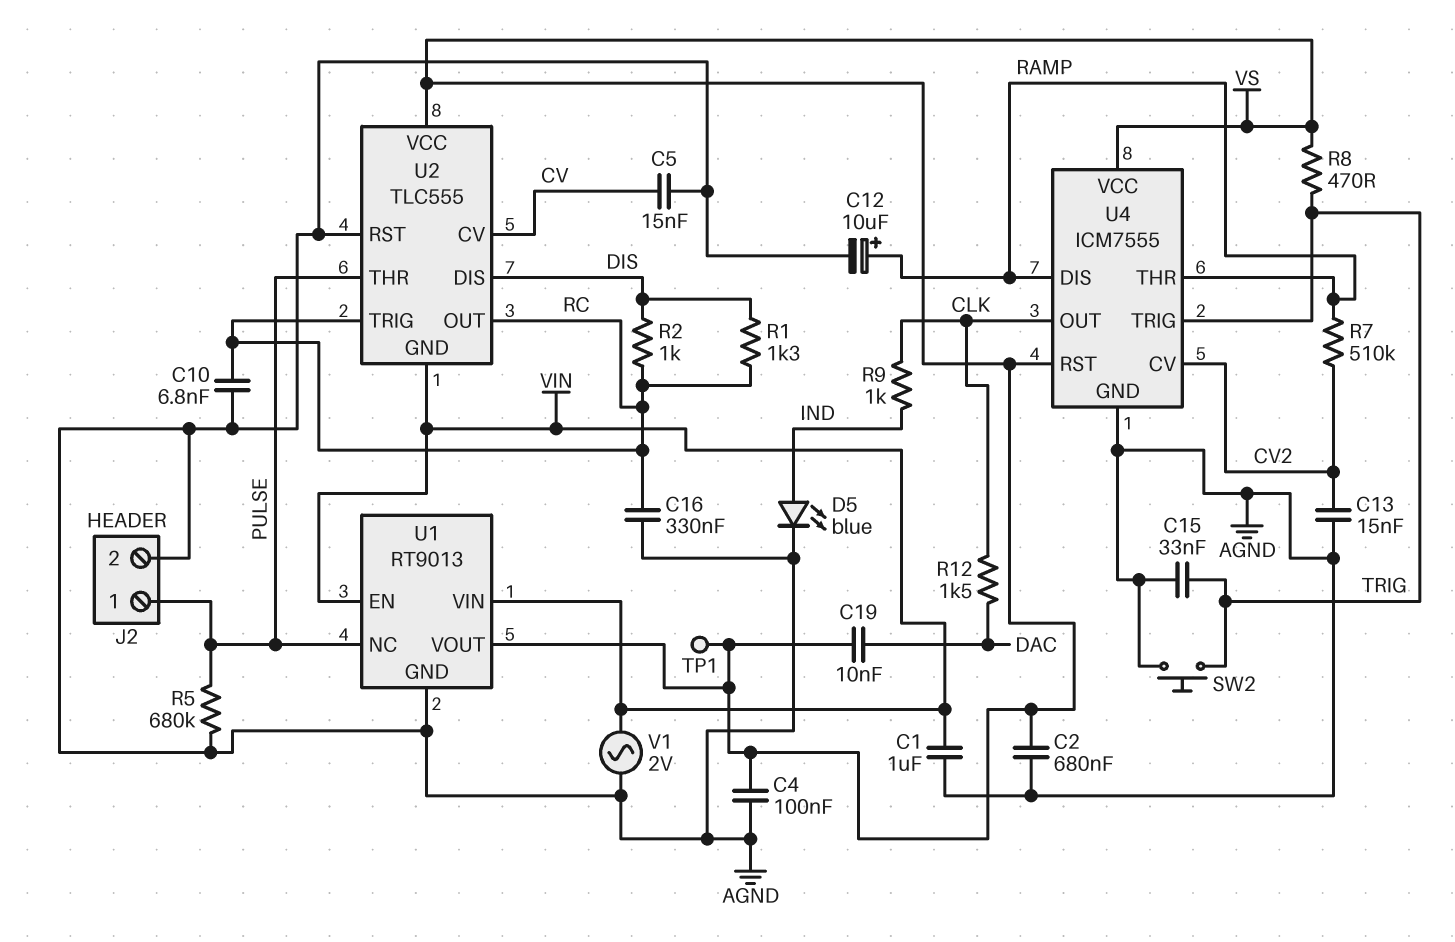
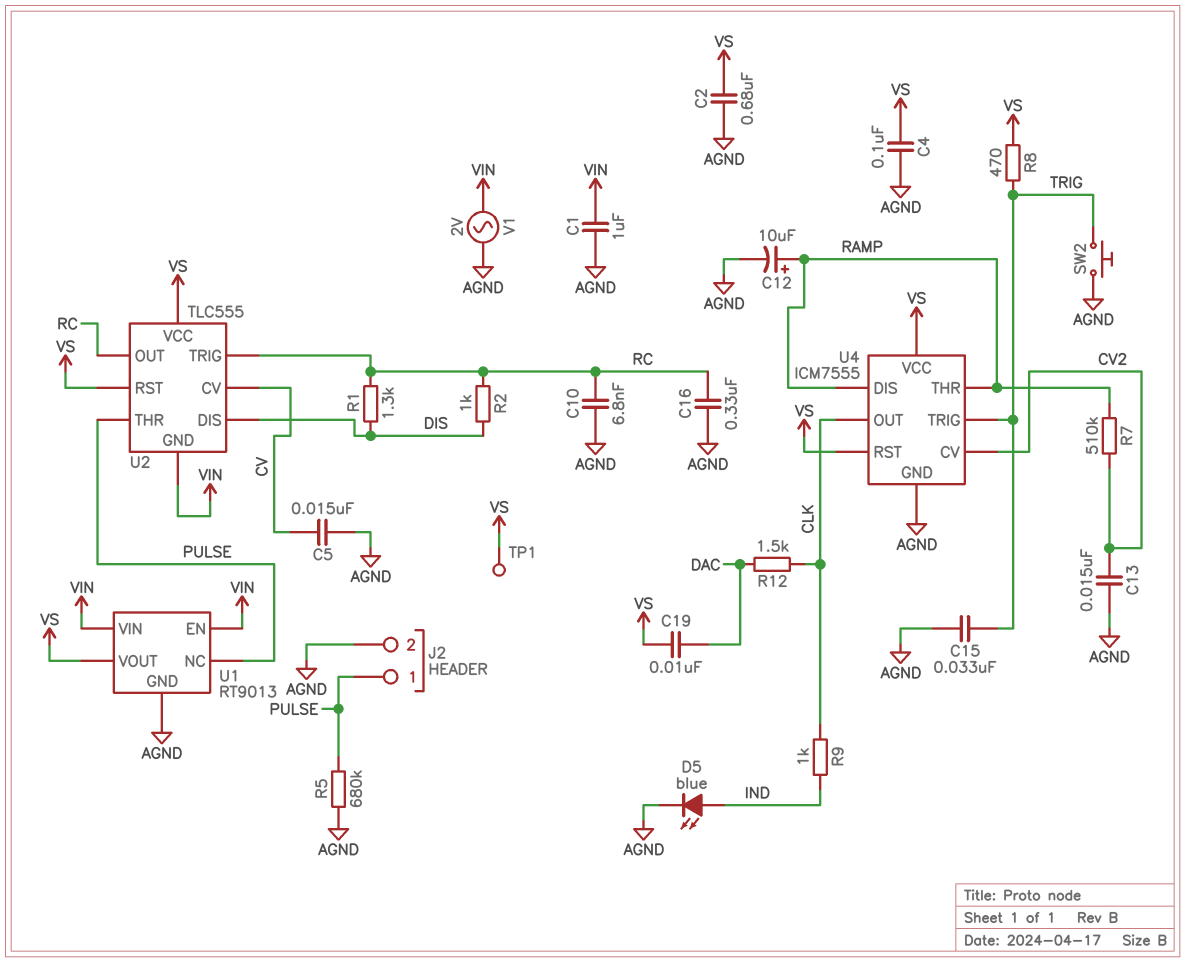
U2 pin RST: AGND -> VS

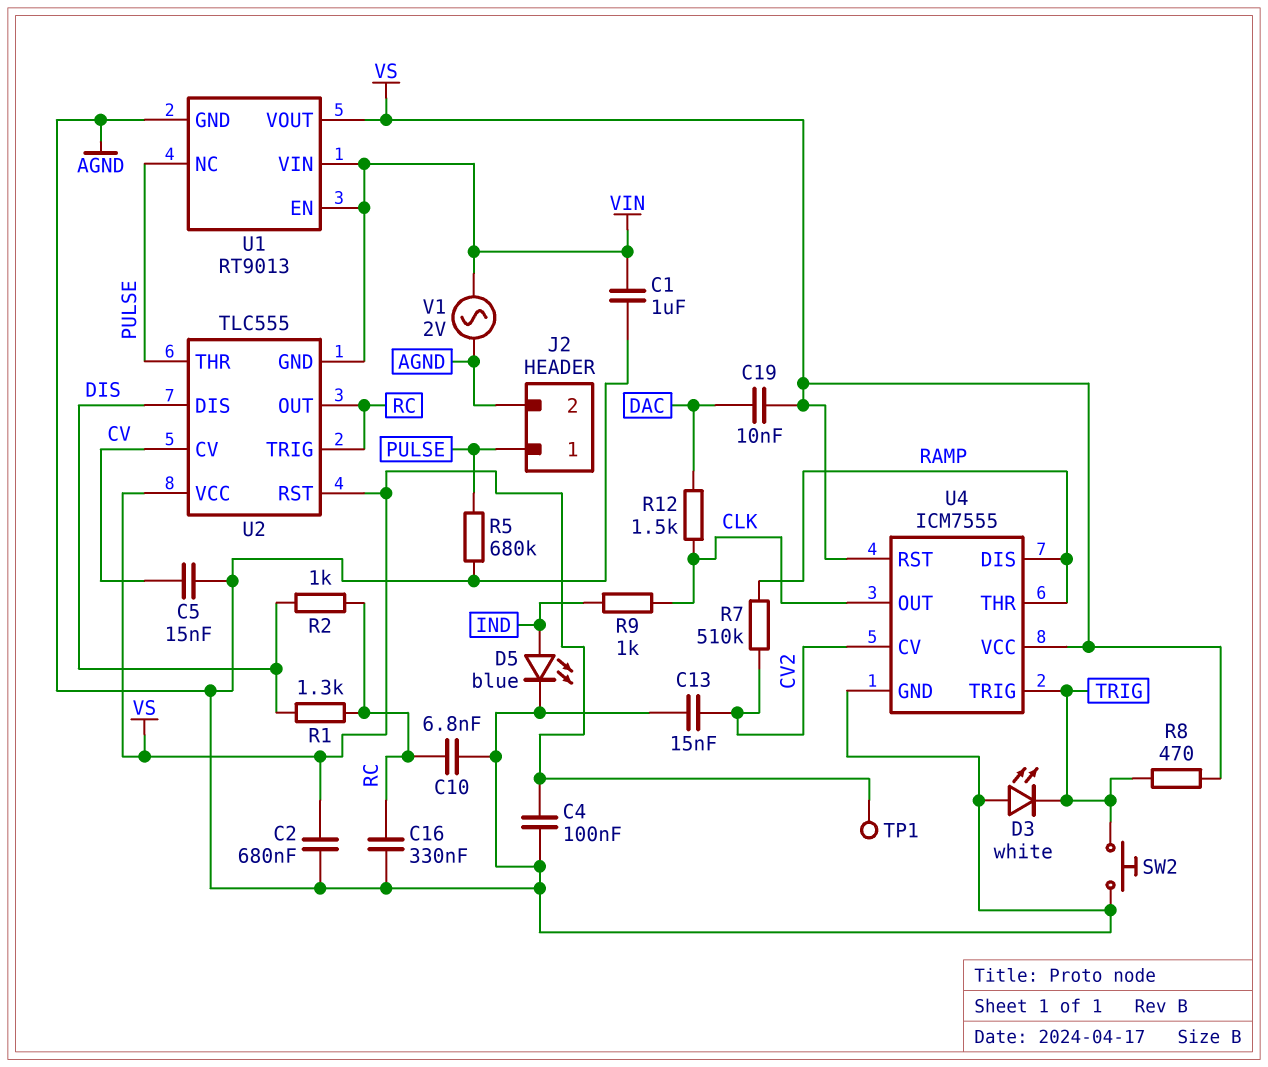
C12: 10uF (plus RAMP, minus AGND) -> none
C15: 33nF (AGND, TRIG) -> none
D3: none -> LED white (A AGND, K TRIG)

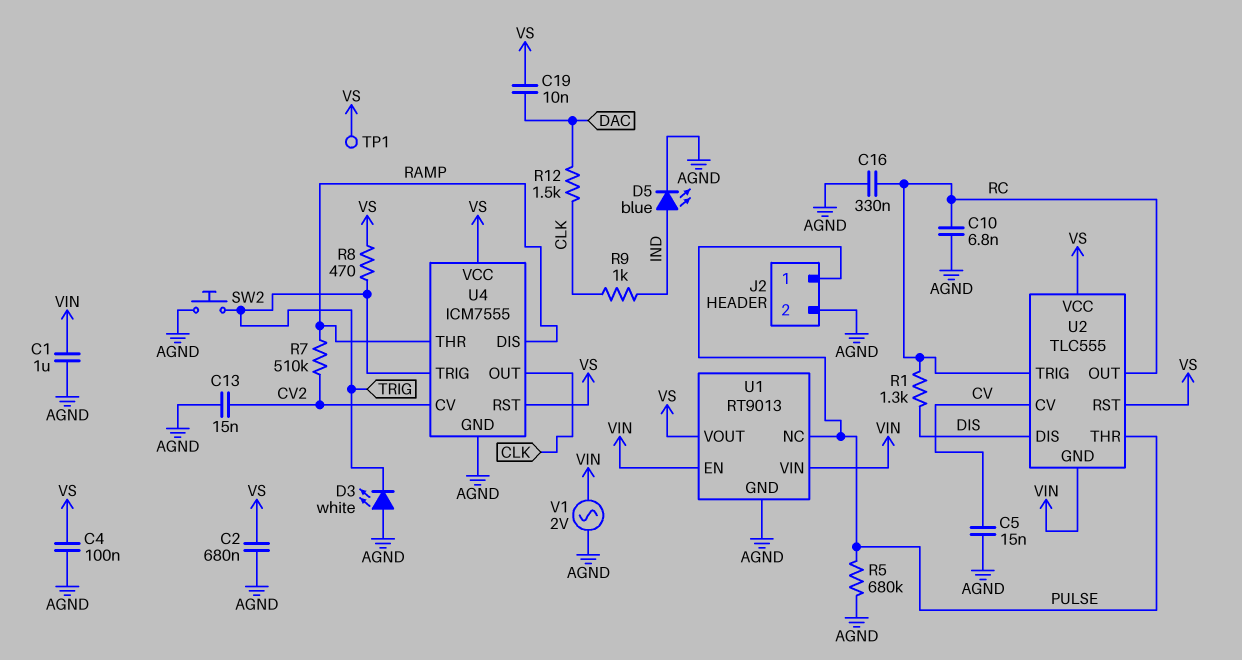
R2: 1k (DIS, RC) -> none

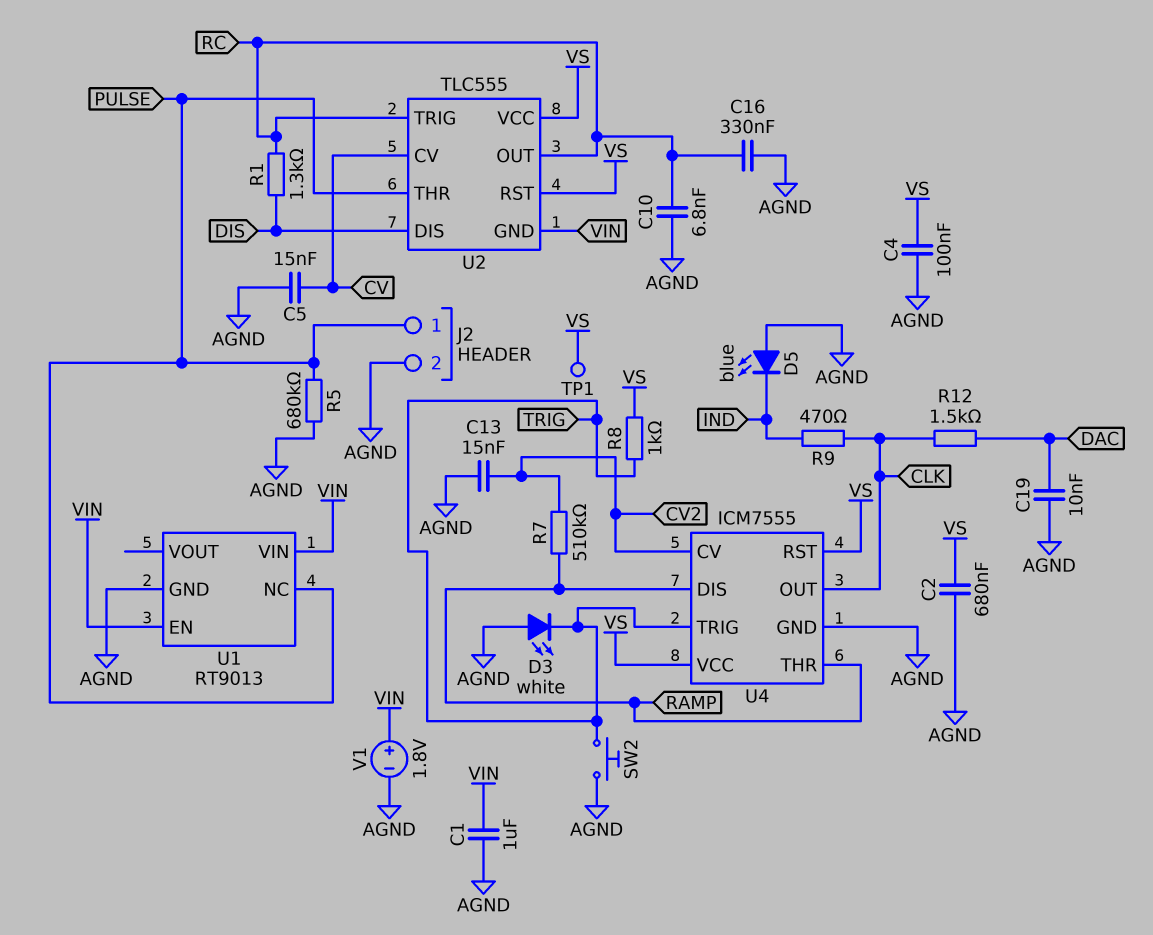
C19: 10nF (DAC, VS) -> 10nF (AGND, DAC)
D5: LED blue (A IND, K AGND) -> LED blue (A AGND, K IND)
R8: 470 (TRIG, VS) -> 1k (TRIG, VS)
R9: 1k (CLK, IND) -> 470 (CLK, IND)
U1 pin VOUT: VS -> none
V1: AC 2V (AGND, VIN) -> 1.8V (plus VIN, minus AGND)

